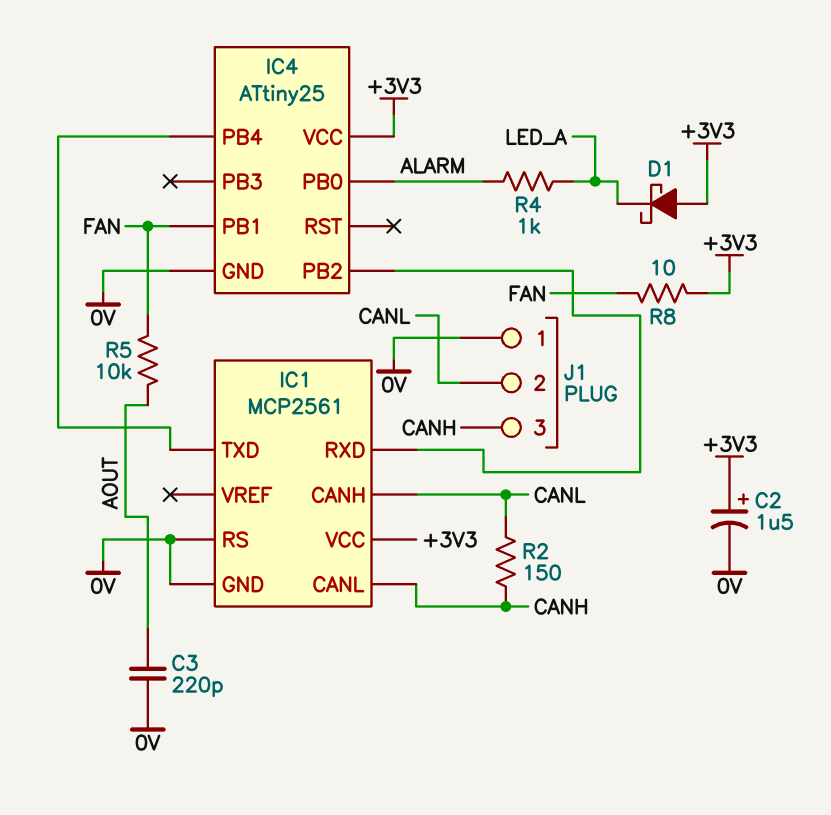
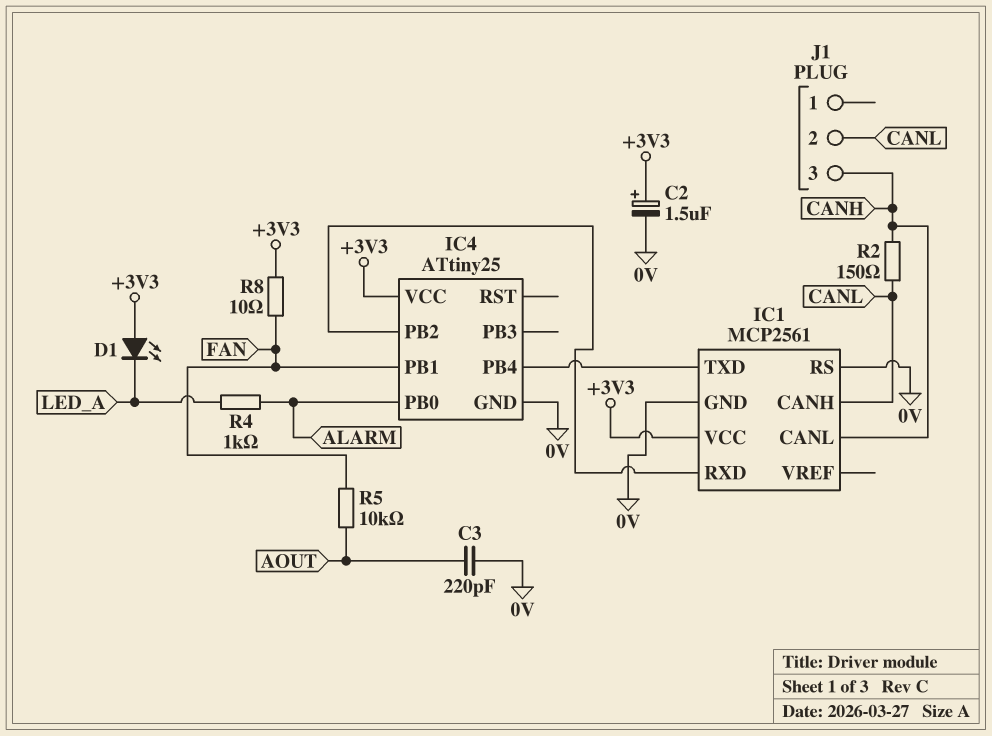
D1: schottky (A +3V3, K LED_A) -> LED (A +3V3, K LED_A)
J1 pin 1: 0V -> none

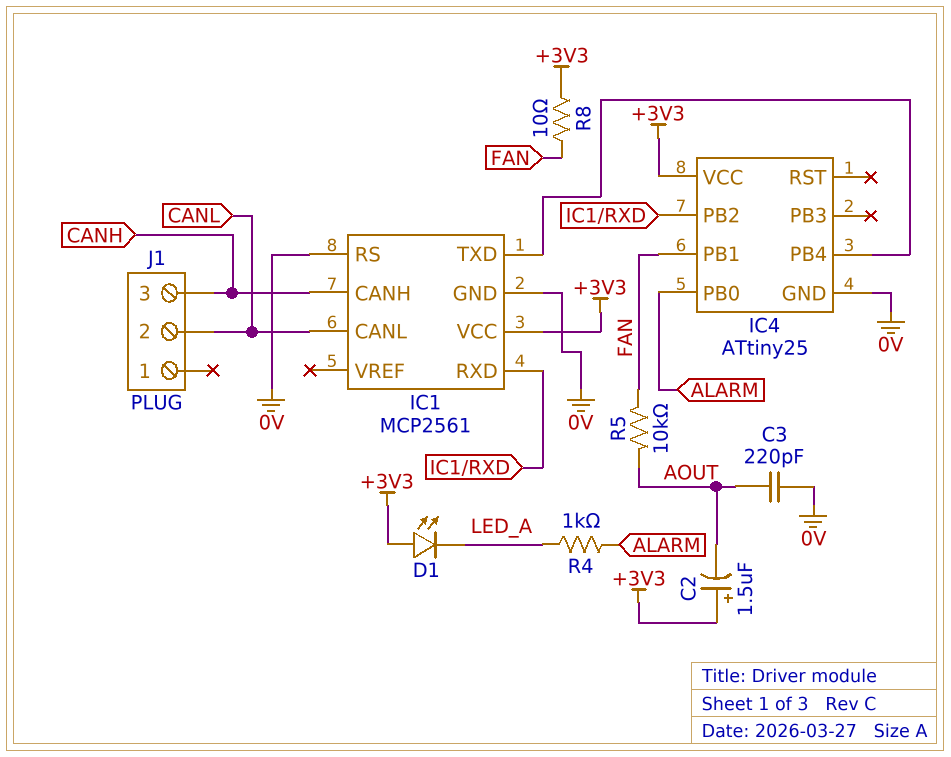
C2: 1.5uF (plus +3V3, minus 0V) -> 1.5uF (plus +3V3, minus AOUT)
IC1 pin CANH: CANL -> CANH
IC1 pin CANL: CANH -> CANL
R2: 150 (CANH, CANL) -> none

